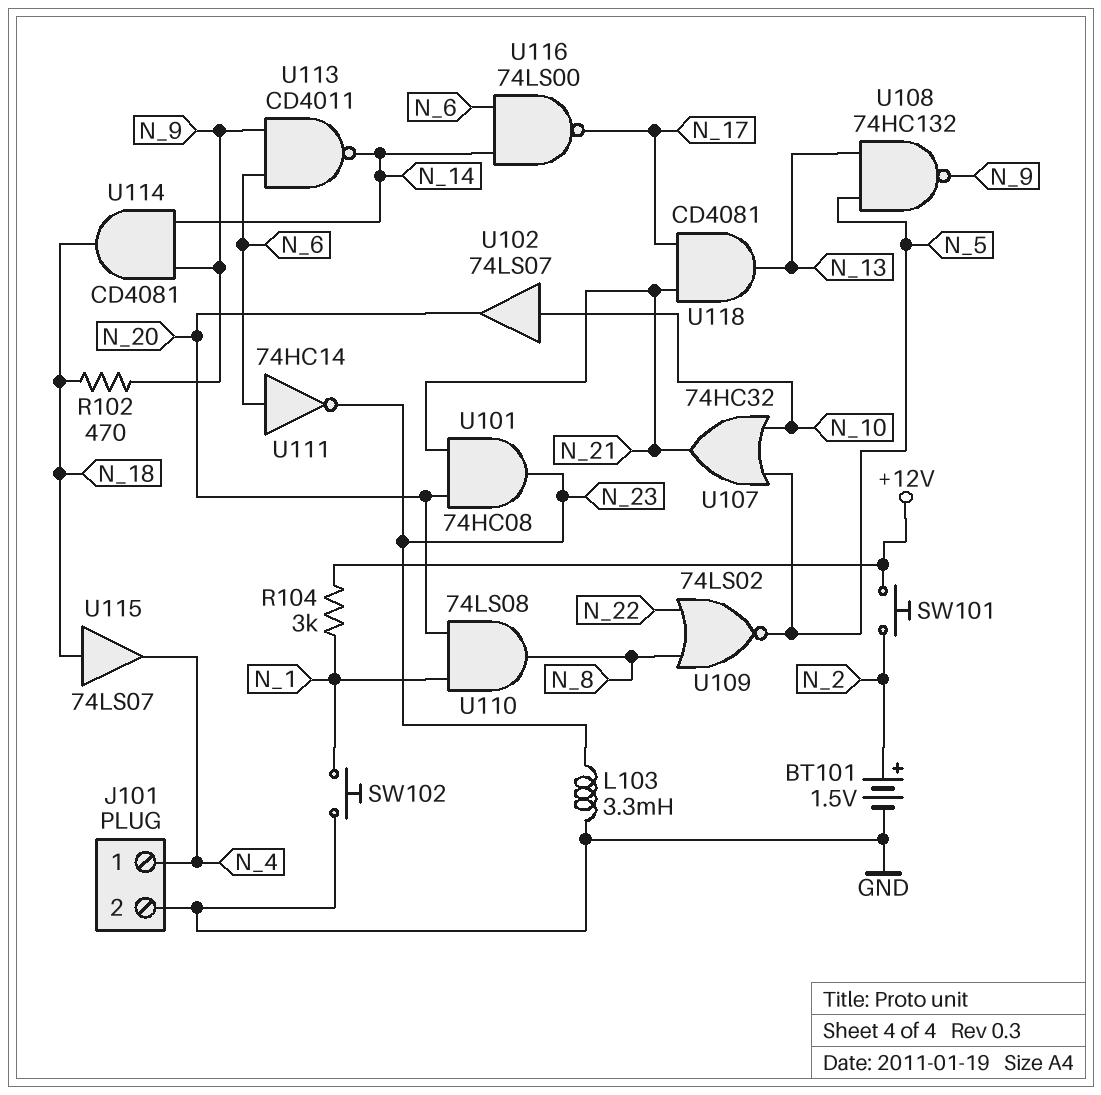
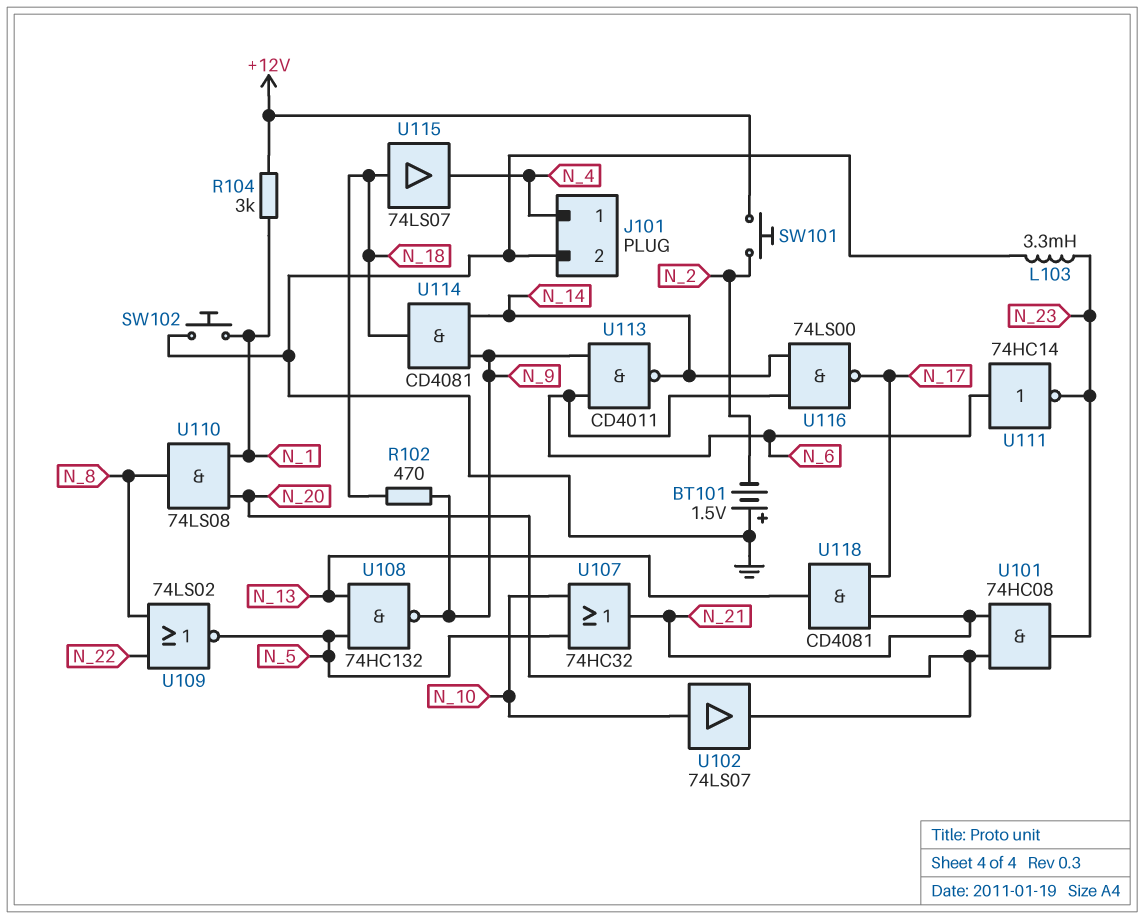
BT101: 1.5V (plus N_2, minus GND) -> 1.5V (plus GND, minus N_2)

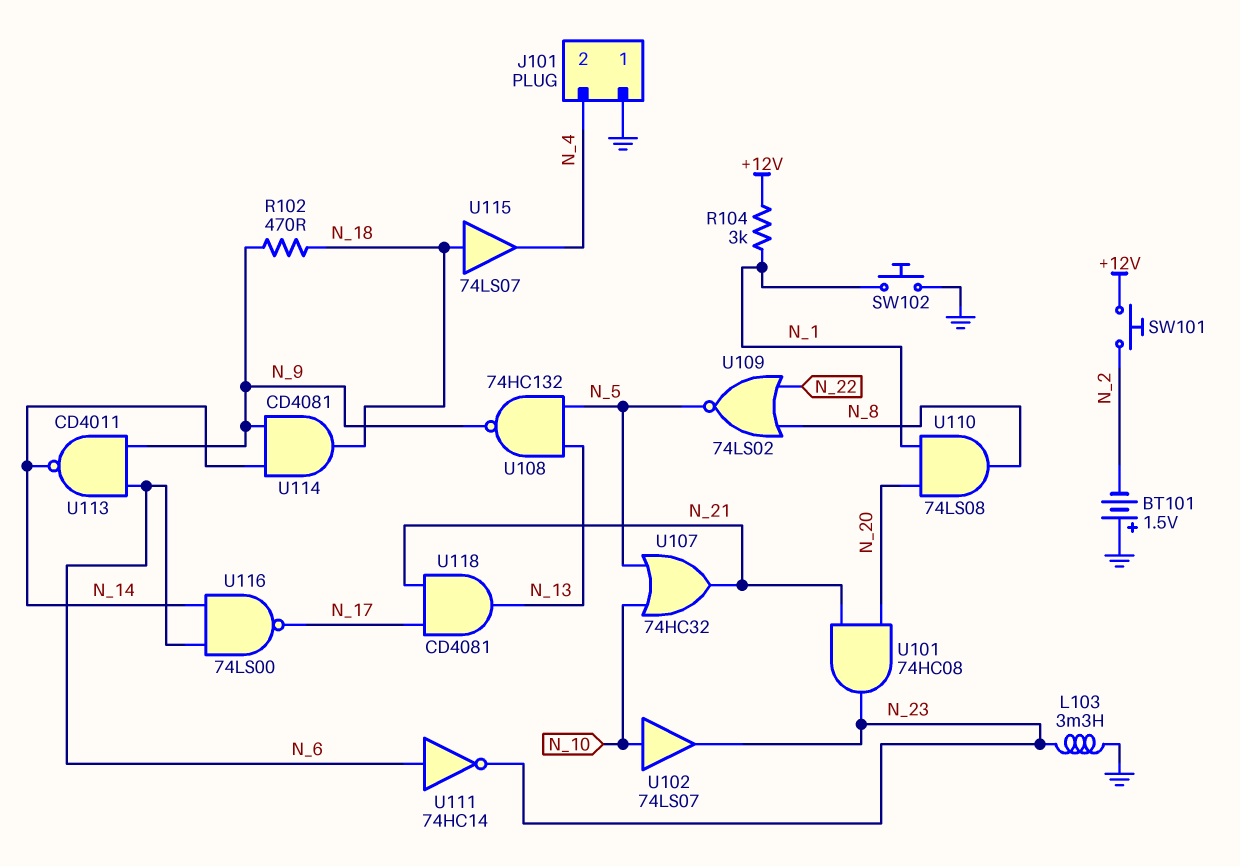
J101 pin 1: N_4 -> GND
J101 pin 2: GND -> N_4
U102: buffer 74LS07 (in N_10, out N_20) -> buffer 74LS07 (in N_10, out N_23)

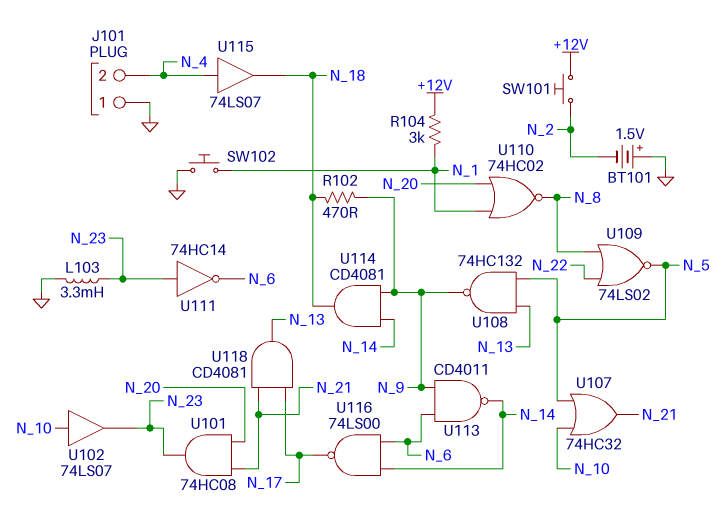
U110: AND 74LS08 (in N_1, in N_20, out N_8) -> NOR 74HC02 (in N_1, in N_20, out N_8)
U111: NOT 74HC14 (in N_6, out N_23) -> NOT 74HC14 (in N_23, out N_6)
U115: buffer 74LS07 (in N_18, out N_4) -> buffer 74LS07 (in N_4, out N_18)

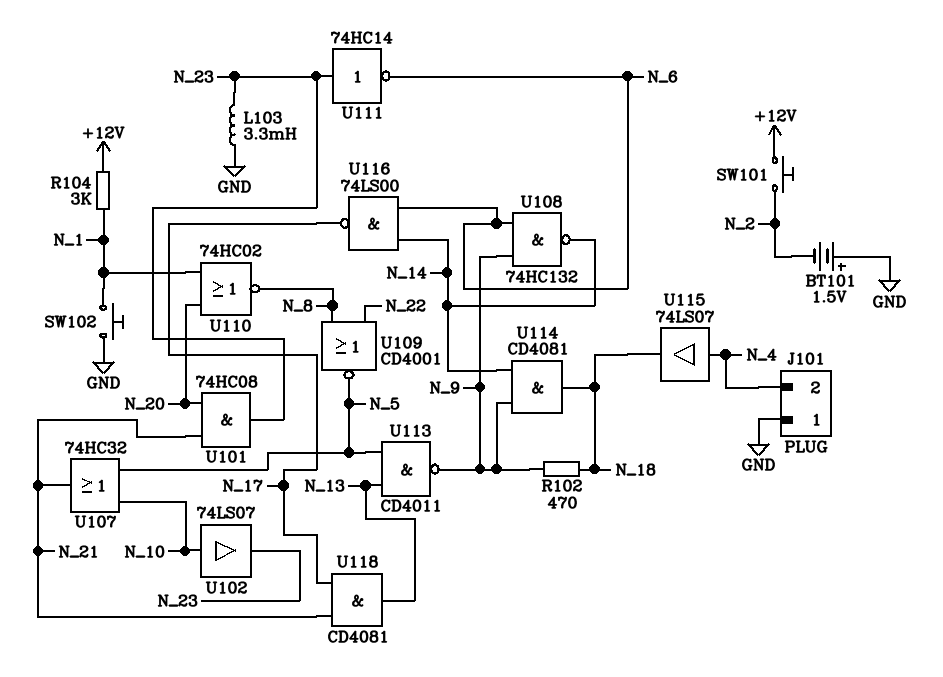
U108: NAND 74HC132 (in N_5, in N_13, out N_9) -> NAND 74HC132 (in N_6, in N_9, out N_14)
U109: NOR 74LS02 (in N_8, in N_22, out N_5) -> NOR CD4001 (in N_8, in N_22, out N_5)
U113: NAND CD4011 (in N_6, in N_9, out N_14) -> NAND CD4011 (in N_5, in N_13, out N_9)

